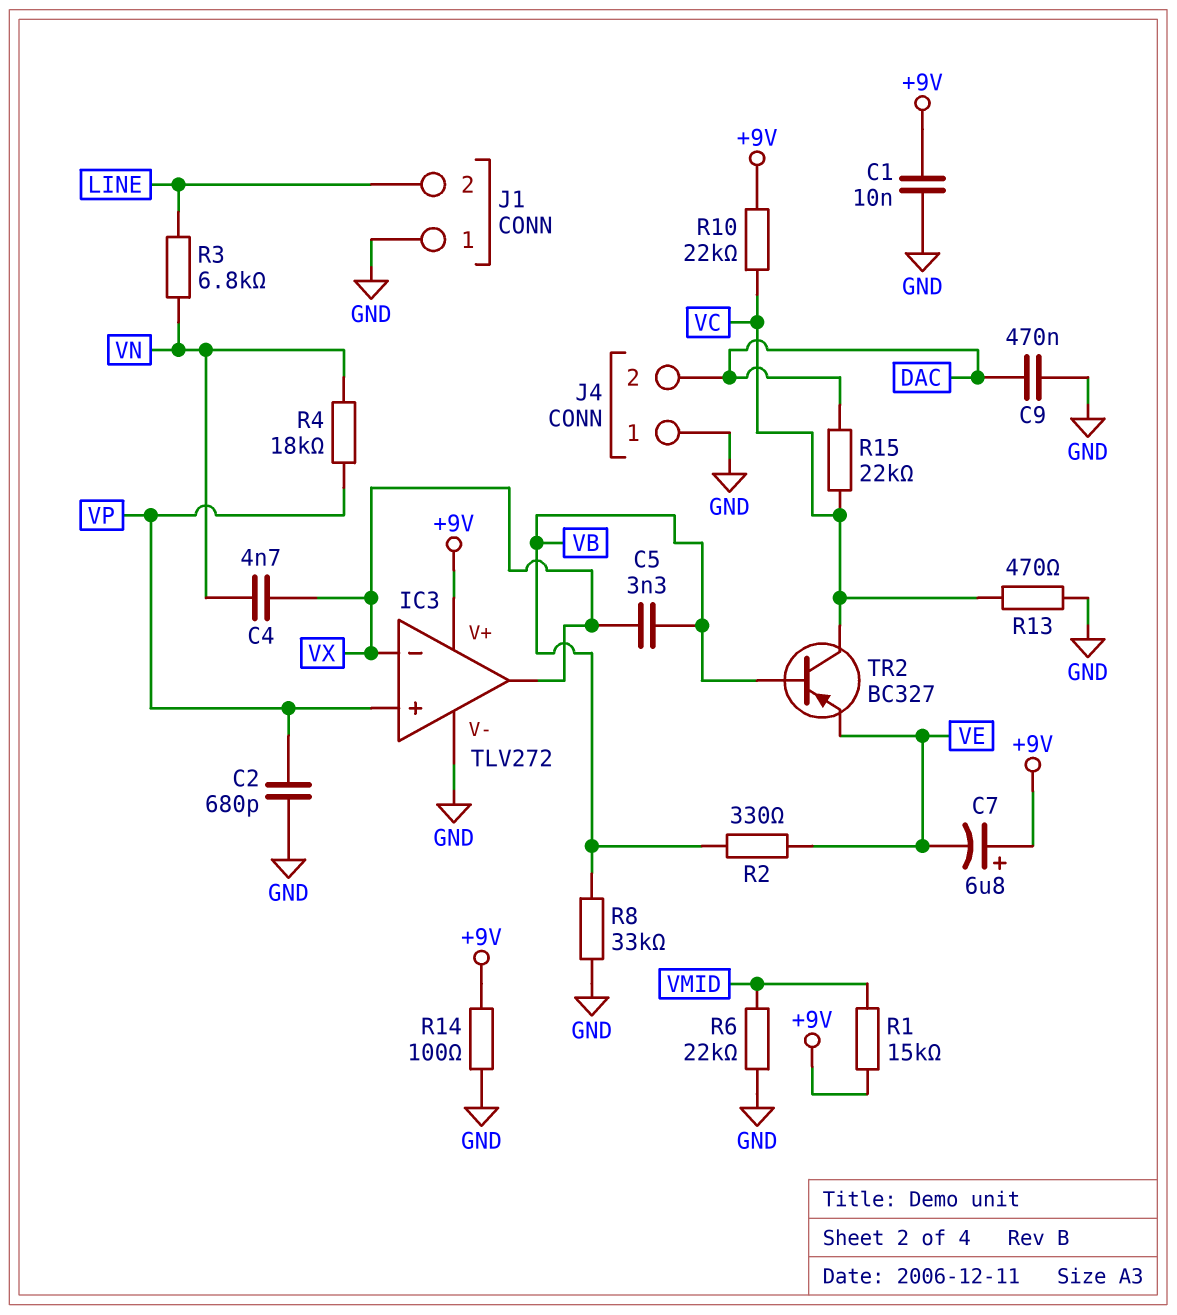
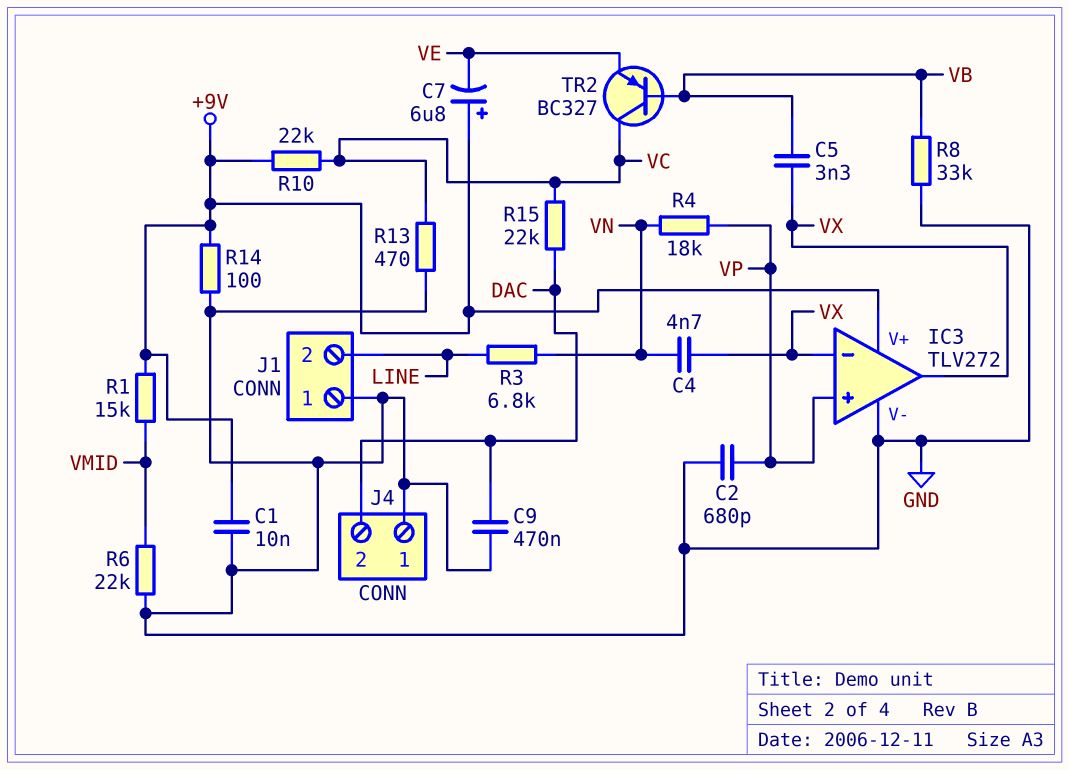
R2: 330 (VB, VE) -> none

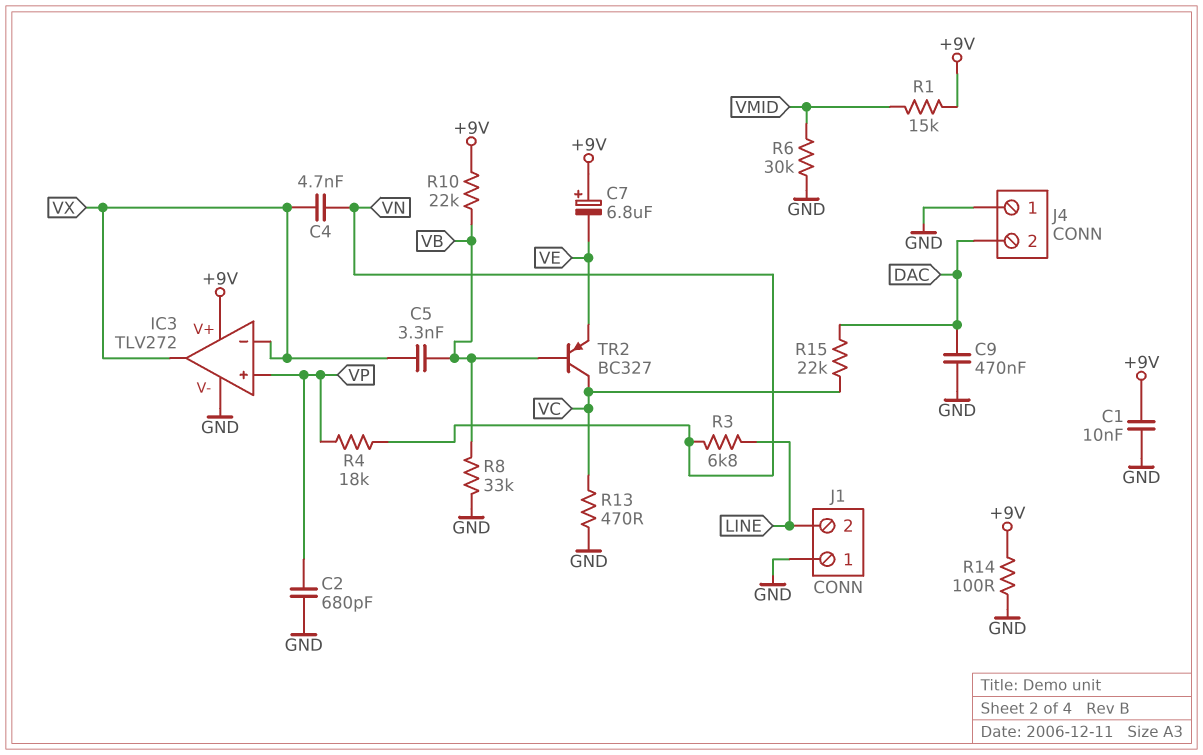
R6: 22k (GND, VMID) -> 30k (GND, VMID)
R10: 22k (+9V, VC) -> 22k (+9V, VB)

